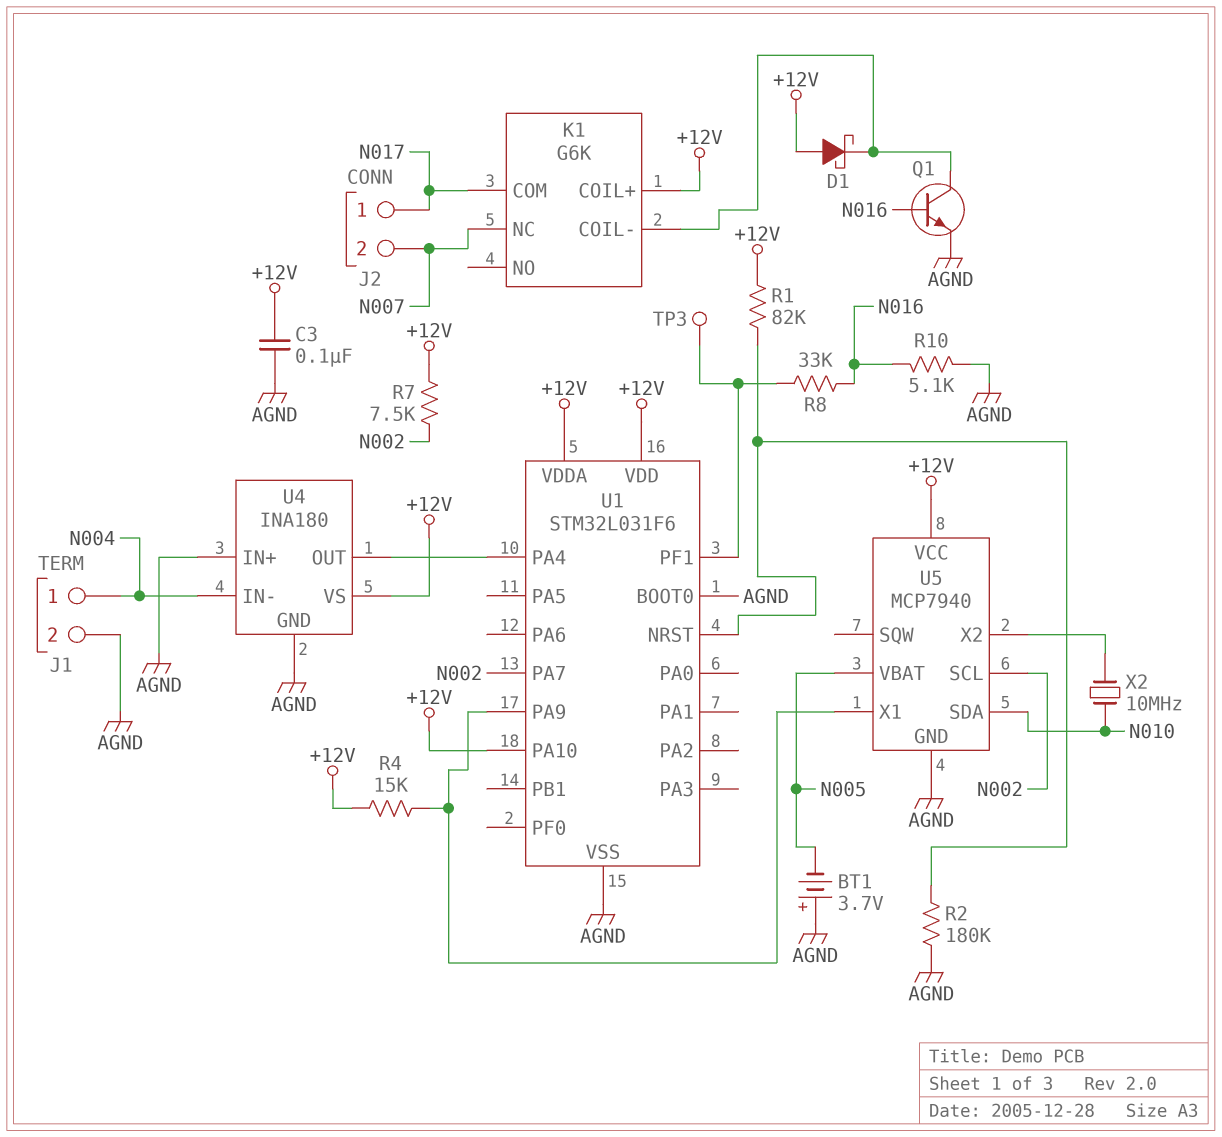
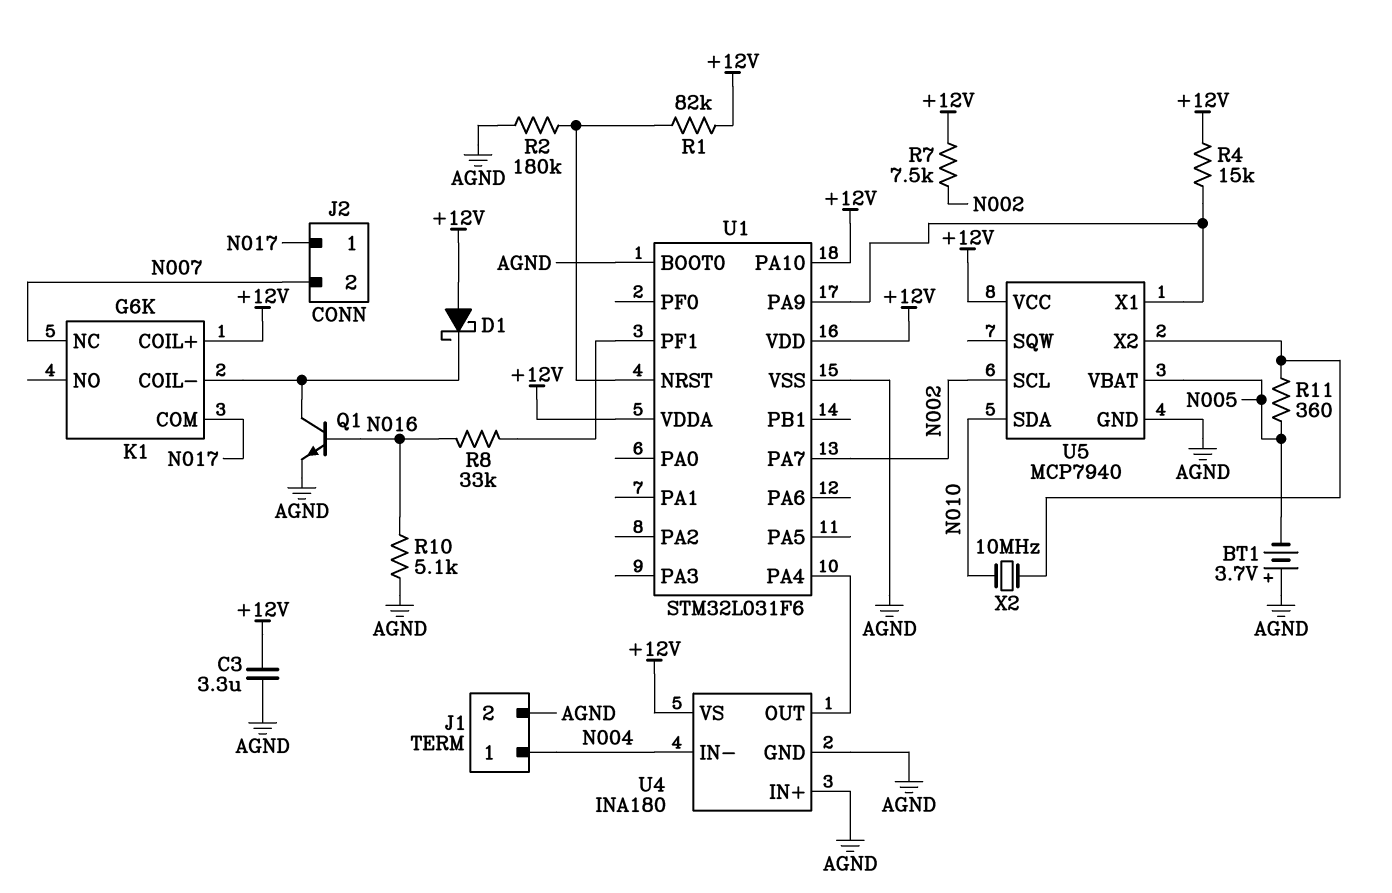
C3: 100nF (+12V, AGND) -> 3.3uF (+12V, AGND)
R11: none -> 360 (N005, U5/X2)
TP3: test point (U1/PF1) -> none

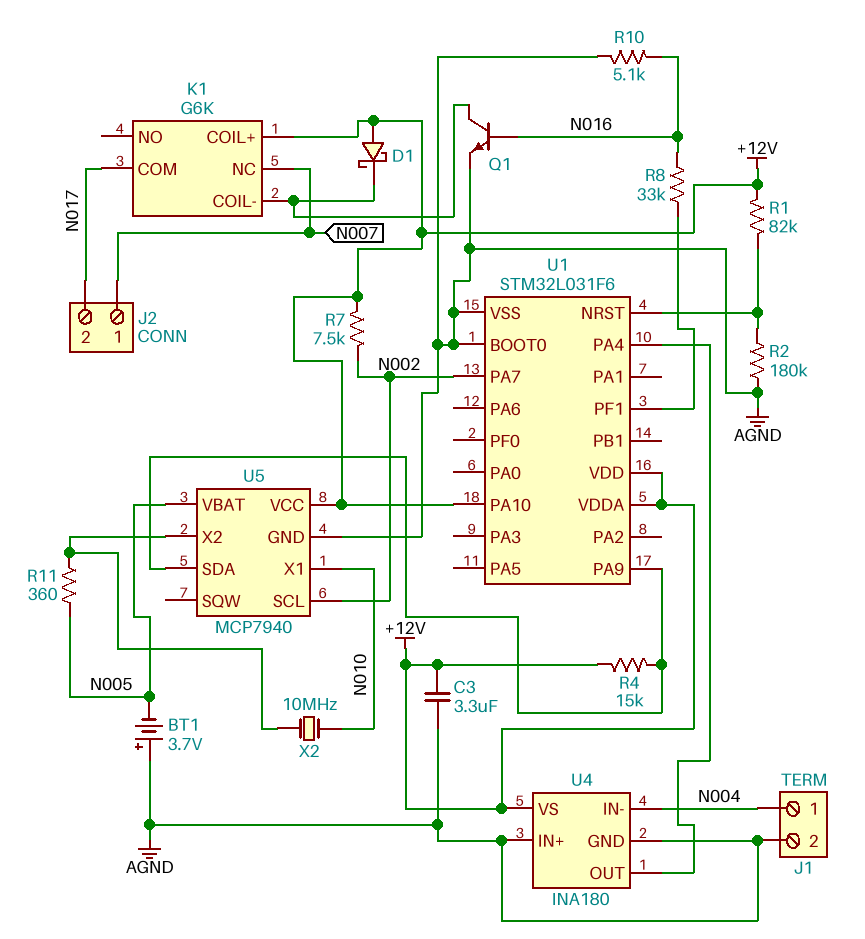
J2 pin 1: N017 -> N007
J2 pin 2: N007 -> N017
U5 pin SDA: N010 -> U1/PA9
U5 pin X1: U1/PA9 -> N010

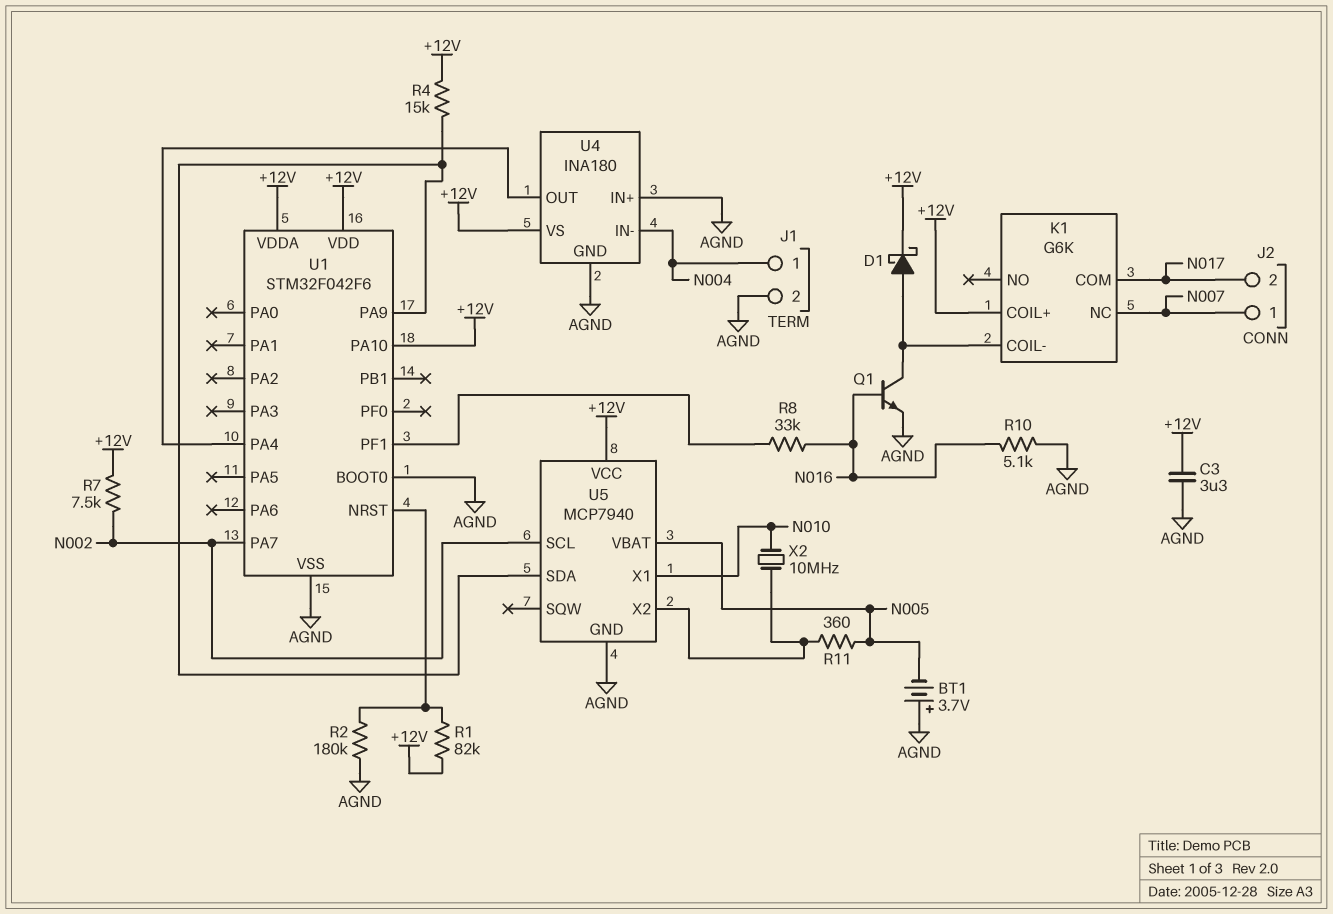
D1: schottky (A +12V, K K1/COIL-) -> schottky (A K1/COIL-, K +12V)
U1: STM32L031F6 -> STM32F042F6

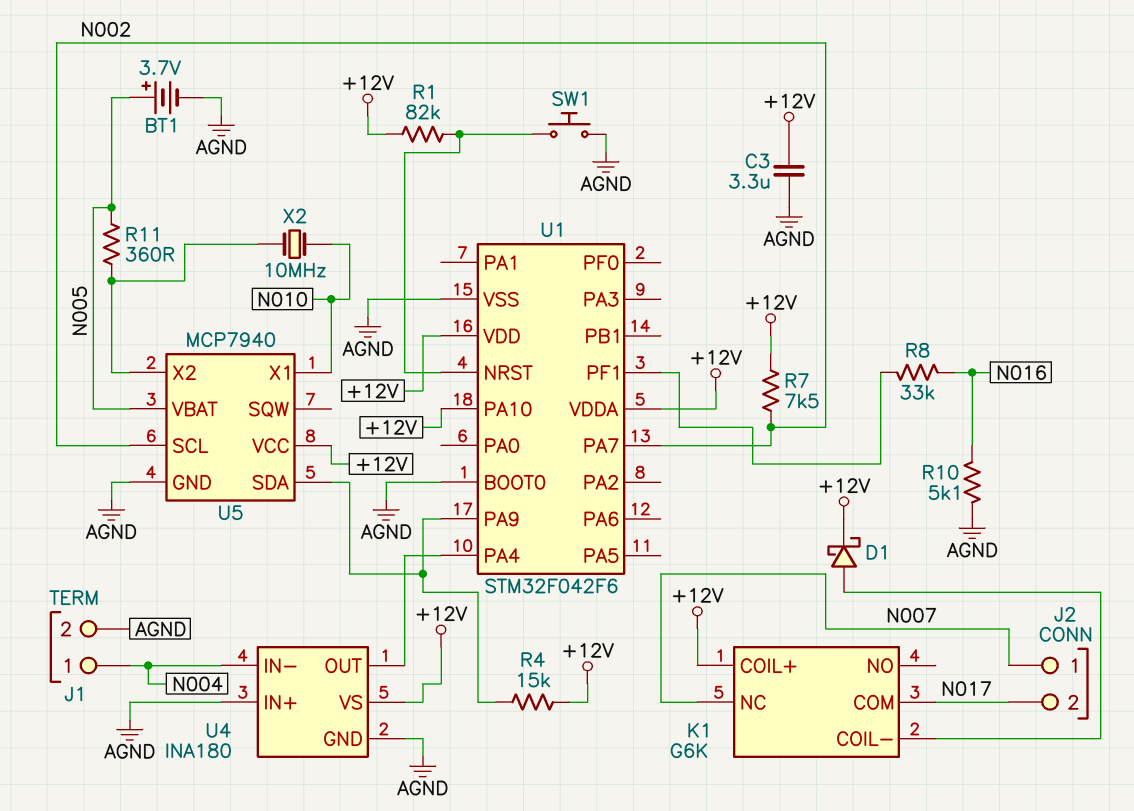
BT1: 3.7V (plus AGND, minus N005) -> 3.7V (plus N005, minus AGND)
Q1: NPN (B N016, C K1/COIL-, E AGND) -> none
R2: 180k (AGND, U1/NRST) -> none
SW1: none -> button (AGND, U1/NRST)

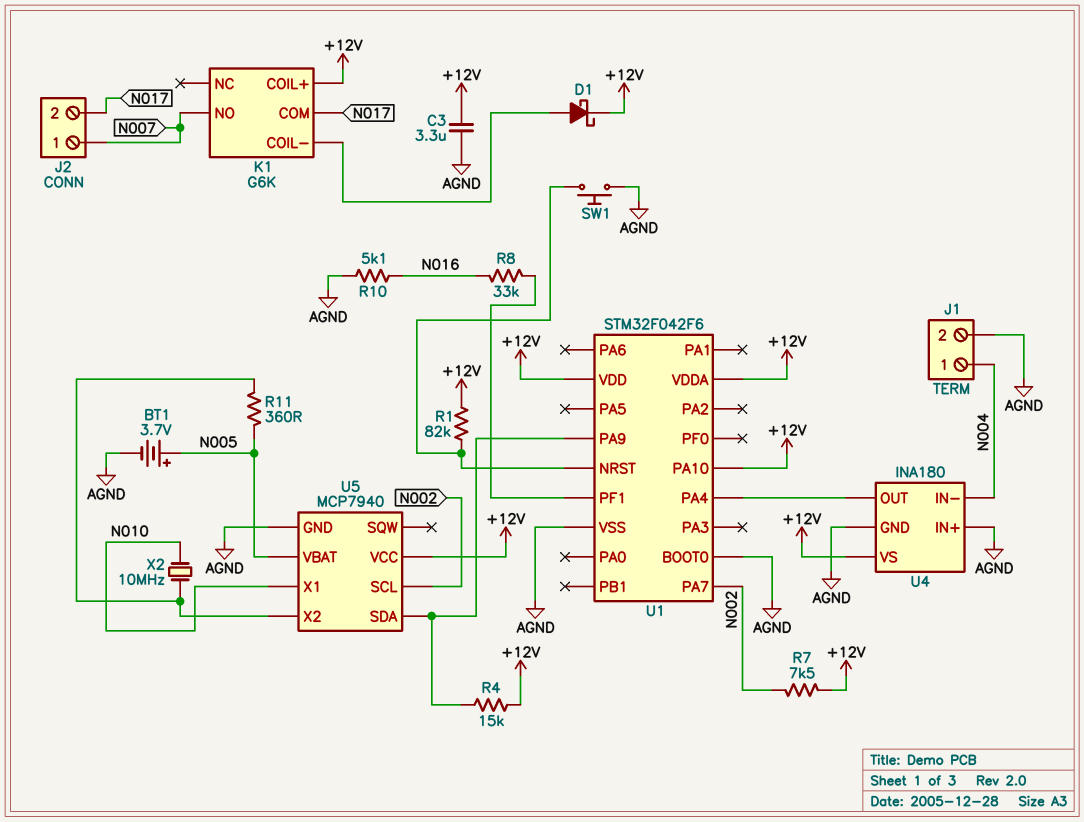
K1 pin NC: N007 -> none
K1 pin NO: none -> N007

